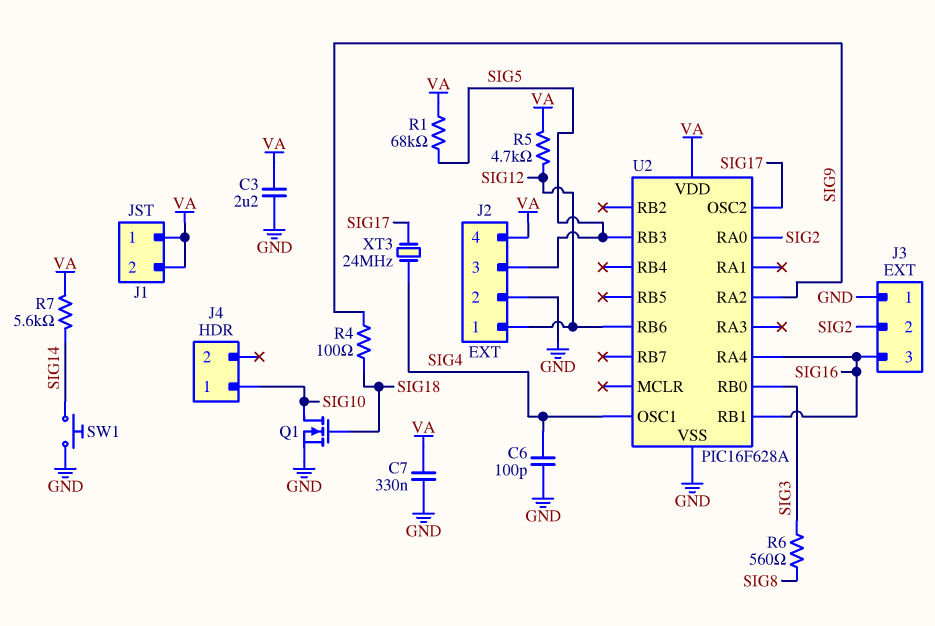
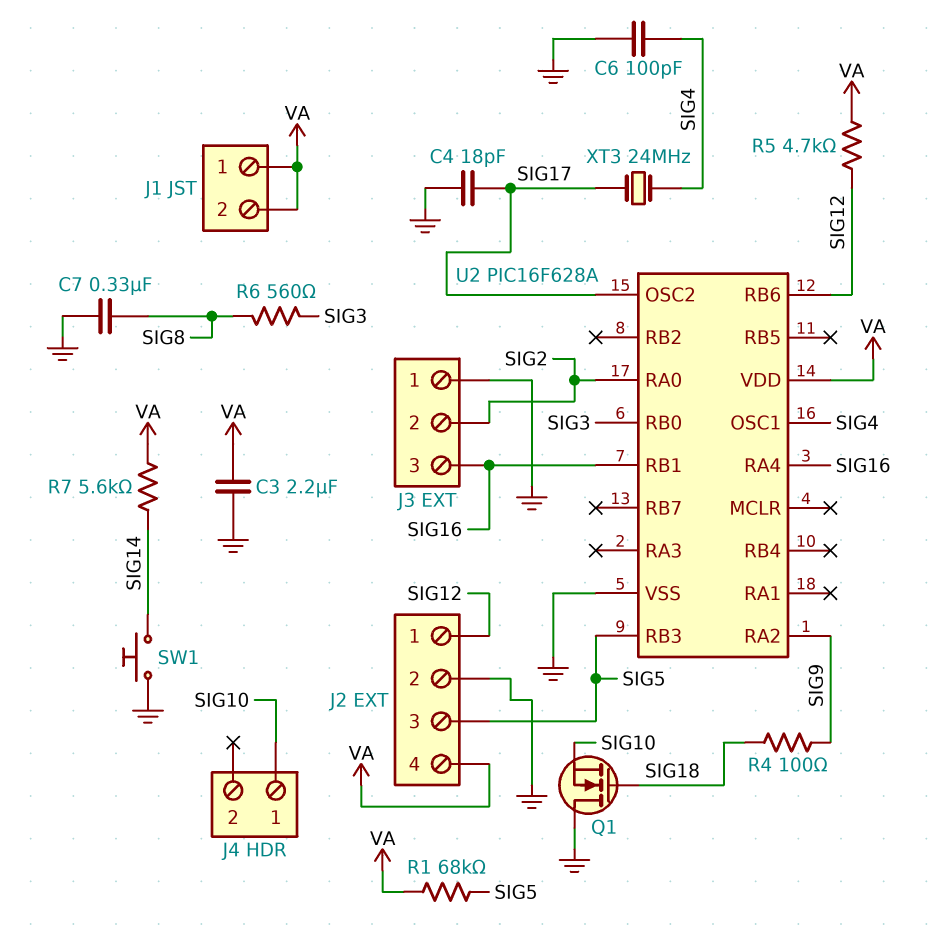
C4: none -> 18pF (GND, SIG17)
C7: 330nF (GND, VA) -> 330nF (GND, SIG8)
Q1: NMOS (G SIG18, D SIG10, S GND) -> NMOS (G SIG18, D GND, S SIG10)

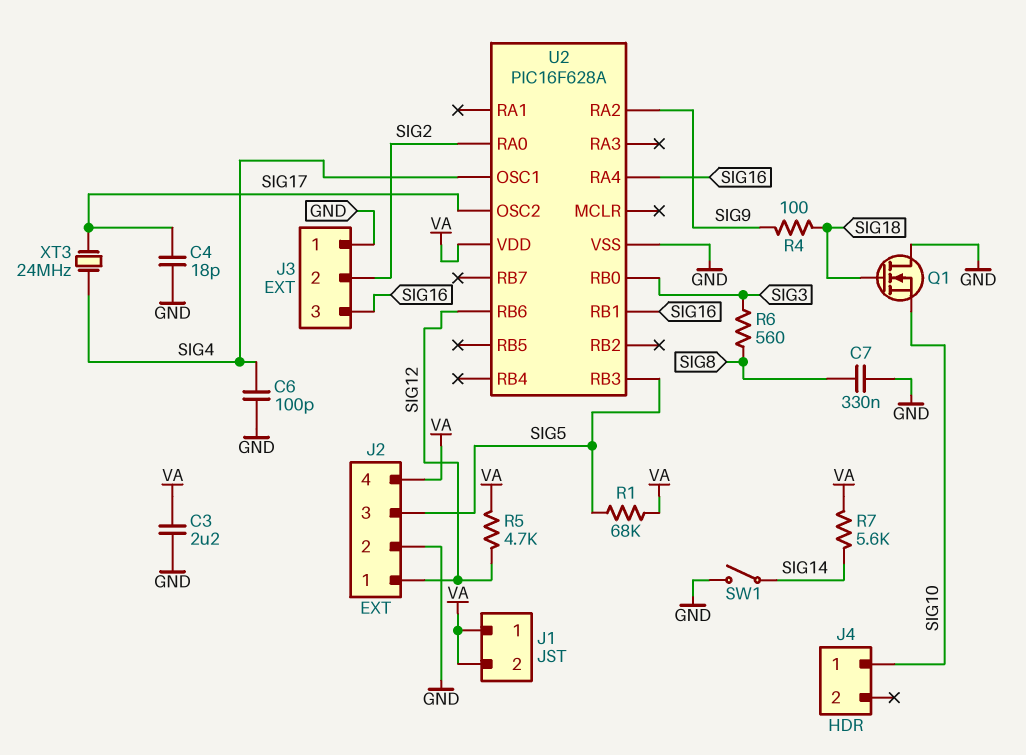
SW1: button (GND, SIG14) -> switch (GND, SIG14)

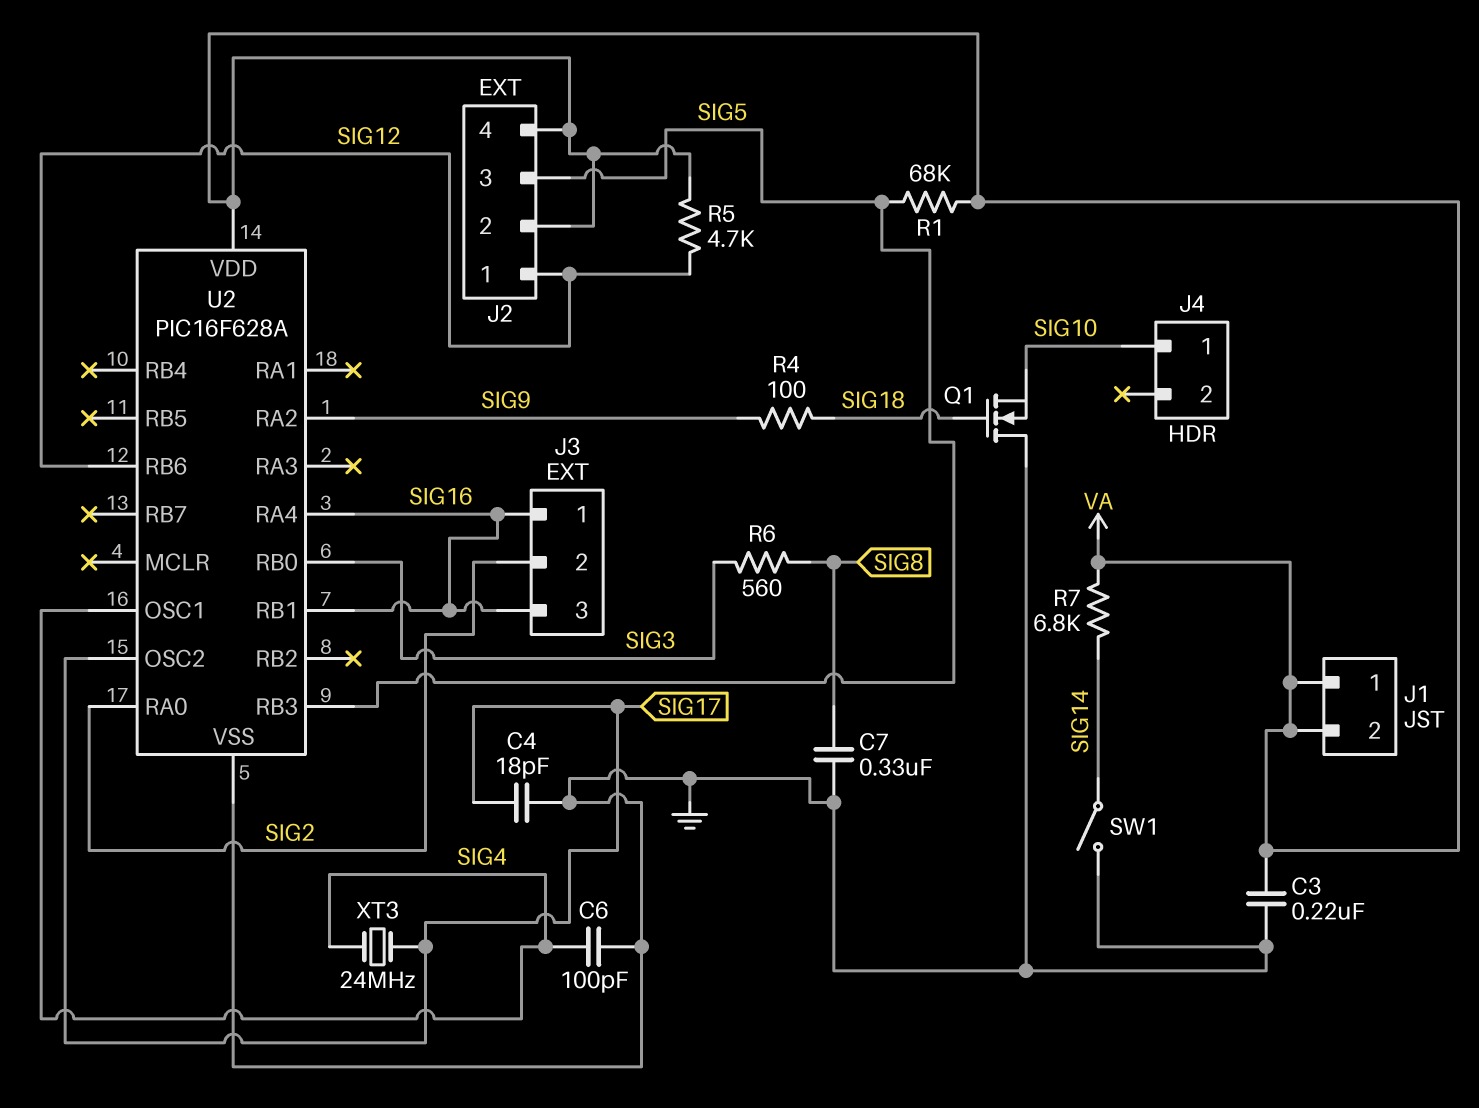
C3: 2.2uF (GND, VA) -> 220nF (GND, VA)
J2 pin 2: GND -> VA
J3 pin 1: GND -> SIG16
R7: 5.6k (SIG14, VA) -> 6.8k (SIG14, VA)

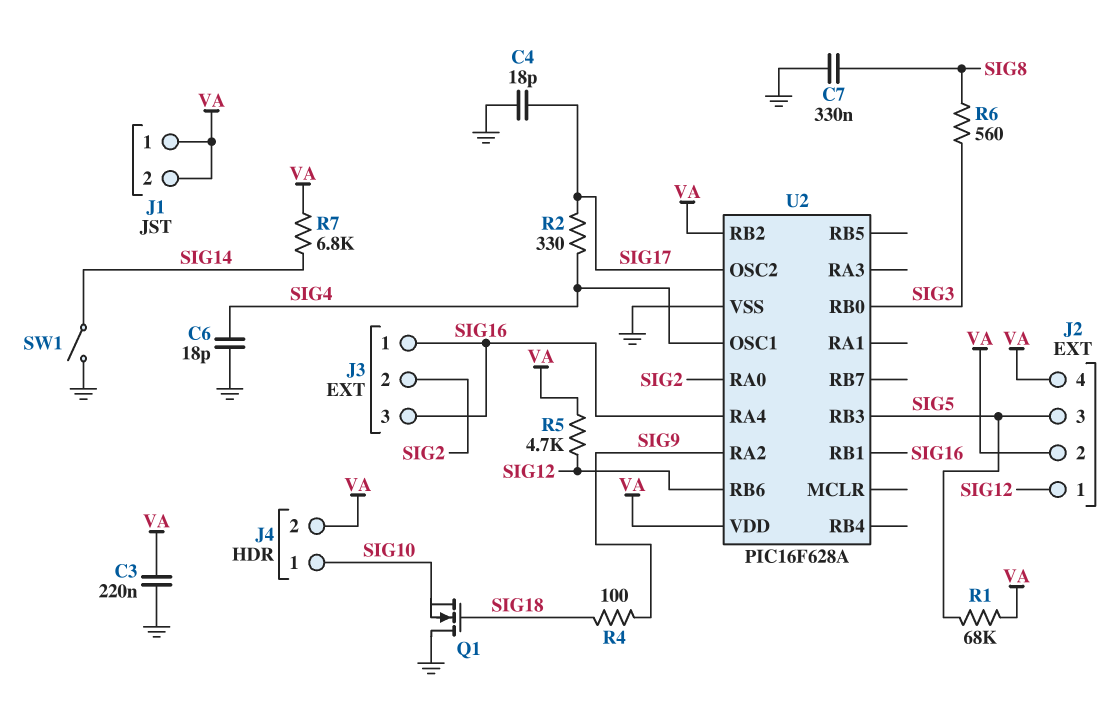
C6: 100pF (GND, SIG4) -> 18pF (GND, SIG4)
J4 pin 2: none -> VA
R2: none -> 330 (SIG4, SIG17)
U2 pin RB2: none -> VA
XT3: 24MHz (SIG4, SIG17) -> none

